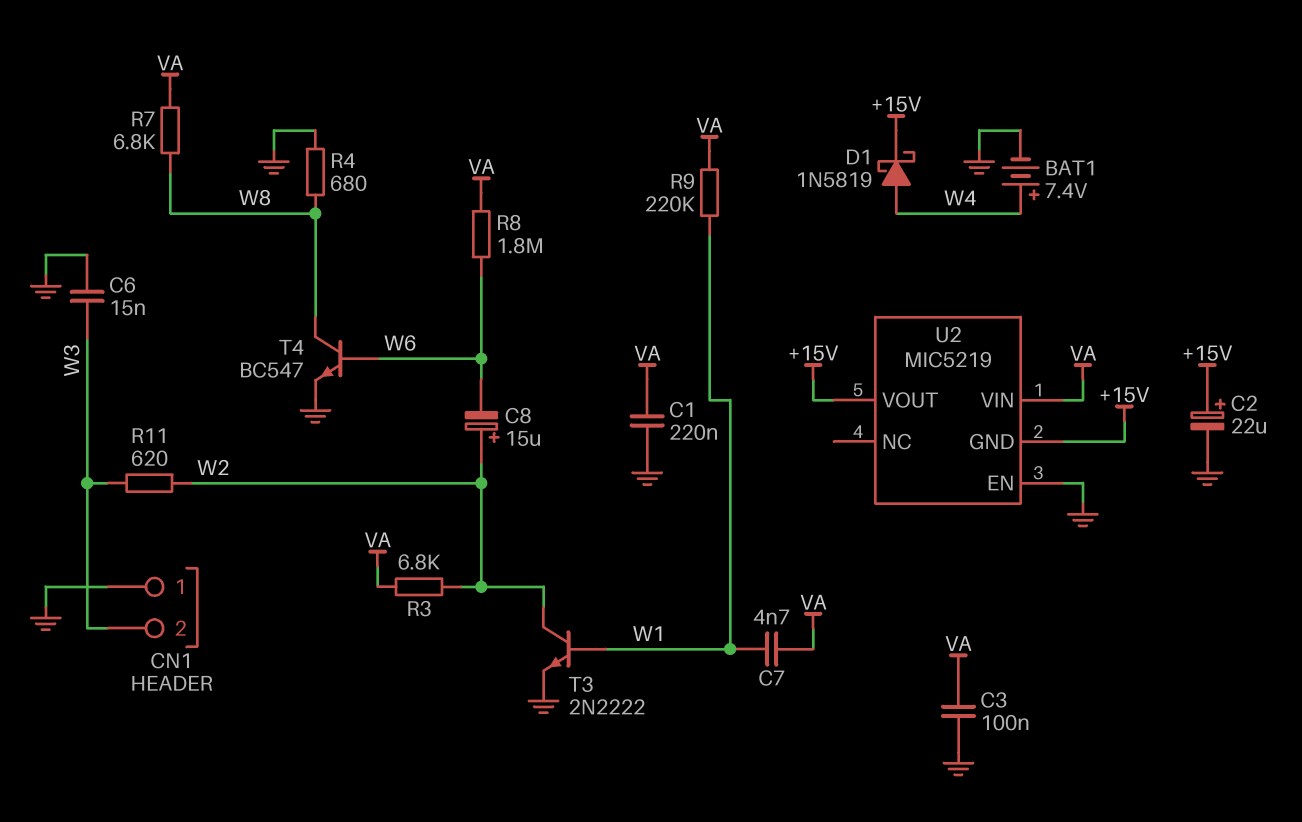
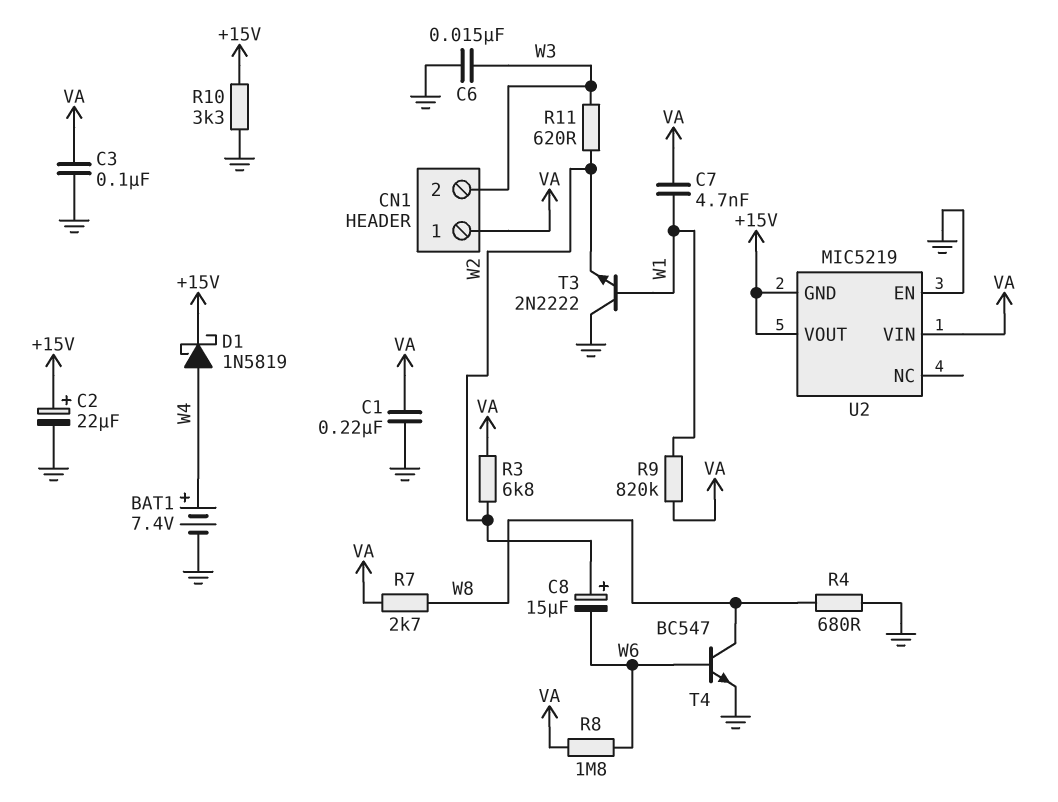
CN1 pin 1: GND -> VA
R7: 6.8k (VA, W8) -> 2.7k (VA, W8)
R9: 220k (VA, W1) -> 820k (VA, W1)
R10: none -> 3.3k (+15V, GND)
T3: NPN 2N2222 (B W1, C W2, E GND) -> NPN 2N2222 (B W1, C GND, E W2)

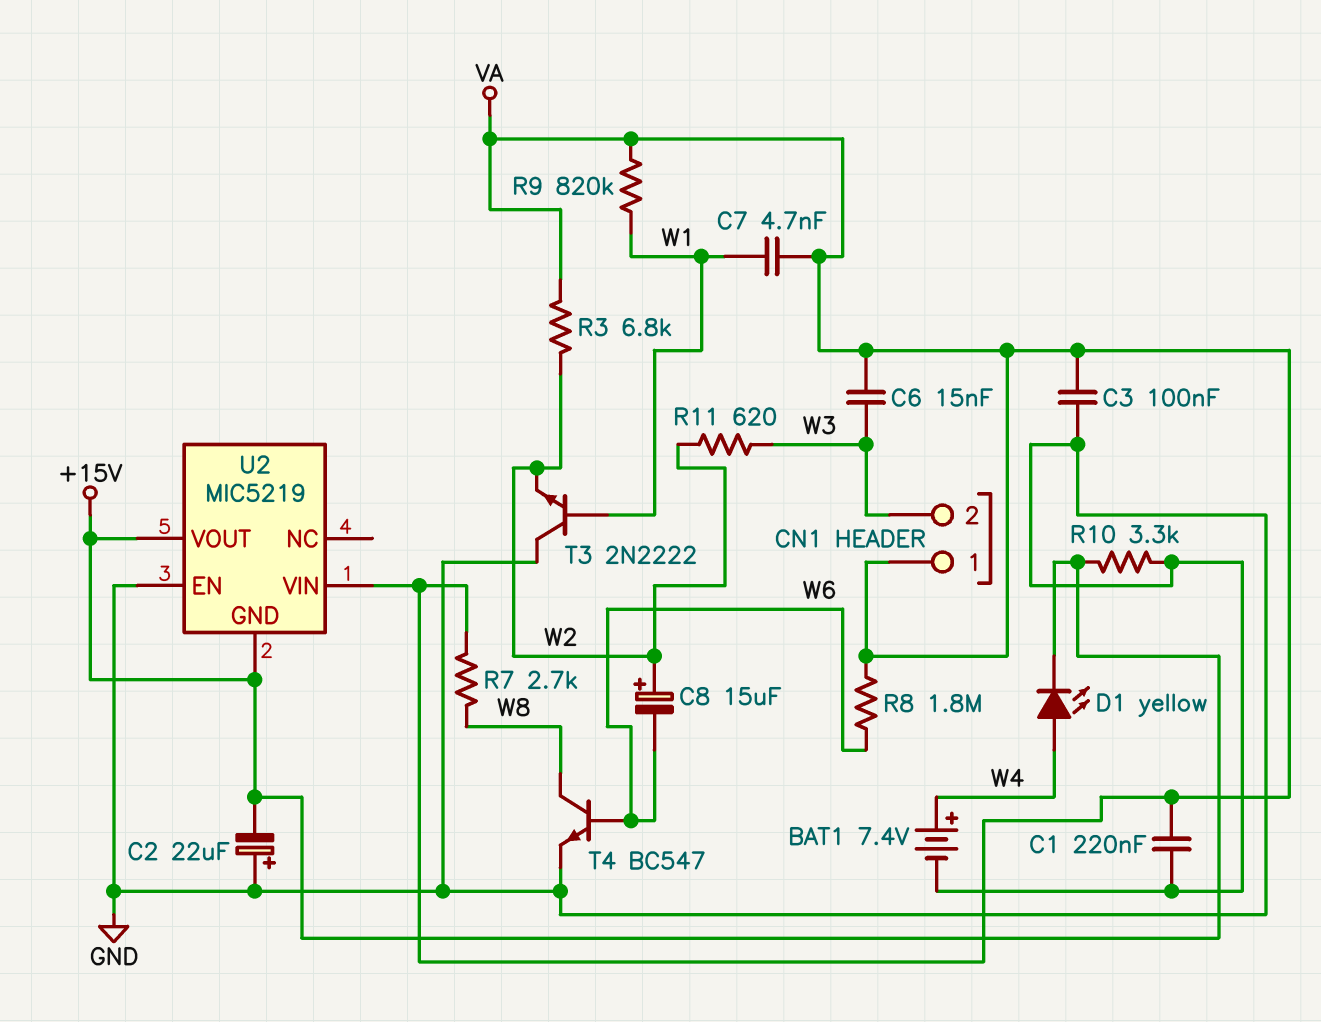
C2: 22uF (plus +15V, minus GND) -> 22uF (plus GND, minus +15V)
C6: 15nF (GND, W3) -> 15nF (VA, W3)
D1: schottky 1N5819 (A W4, K +15V) -> LED yellow (A W4, K +15V)
R4: 680 (GND, W8) -> none

